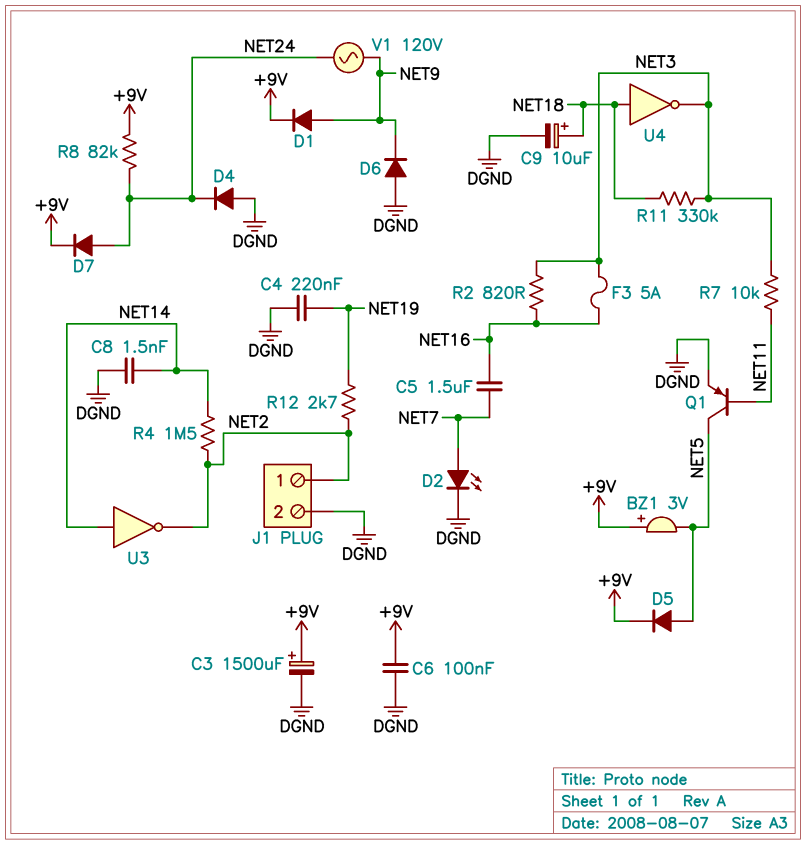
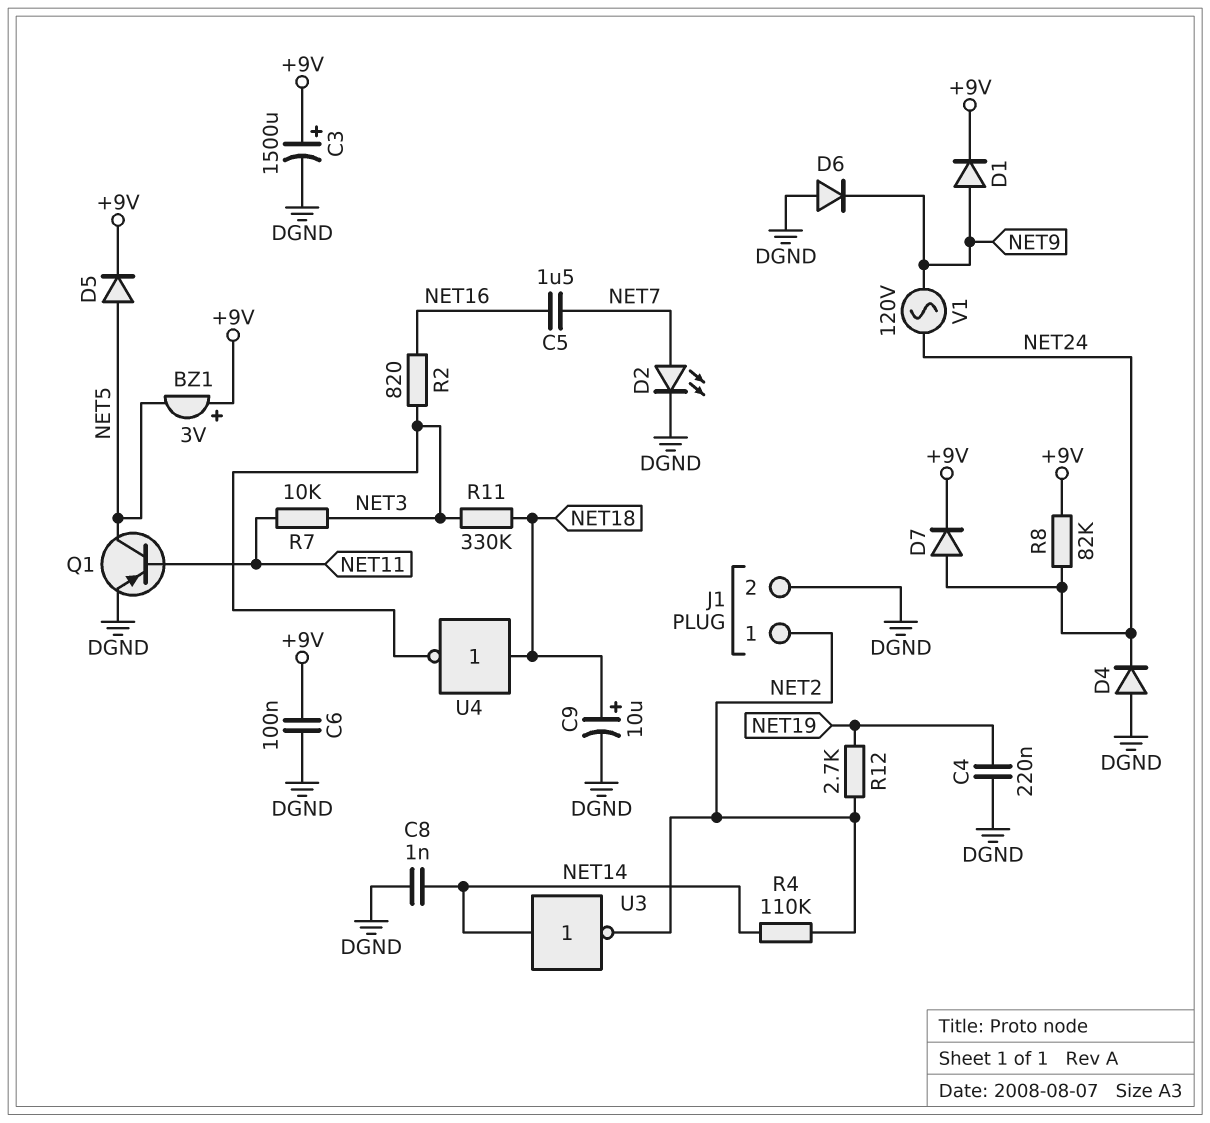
C8: 1.5nF (DGND, NET14) -> 1nF (DGND, NET14)
F3: 5A (NET3, NET16) -> none
R4: 1.5M (NET2, NET14) -> 110k (NET2, NET14)

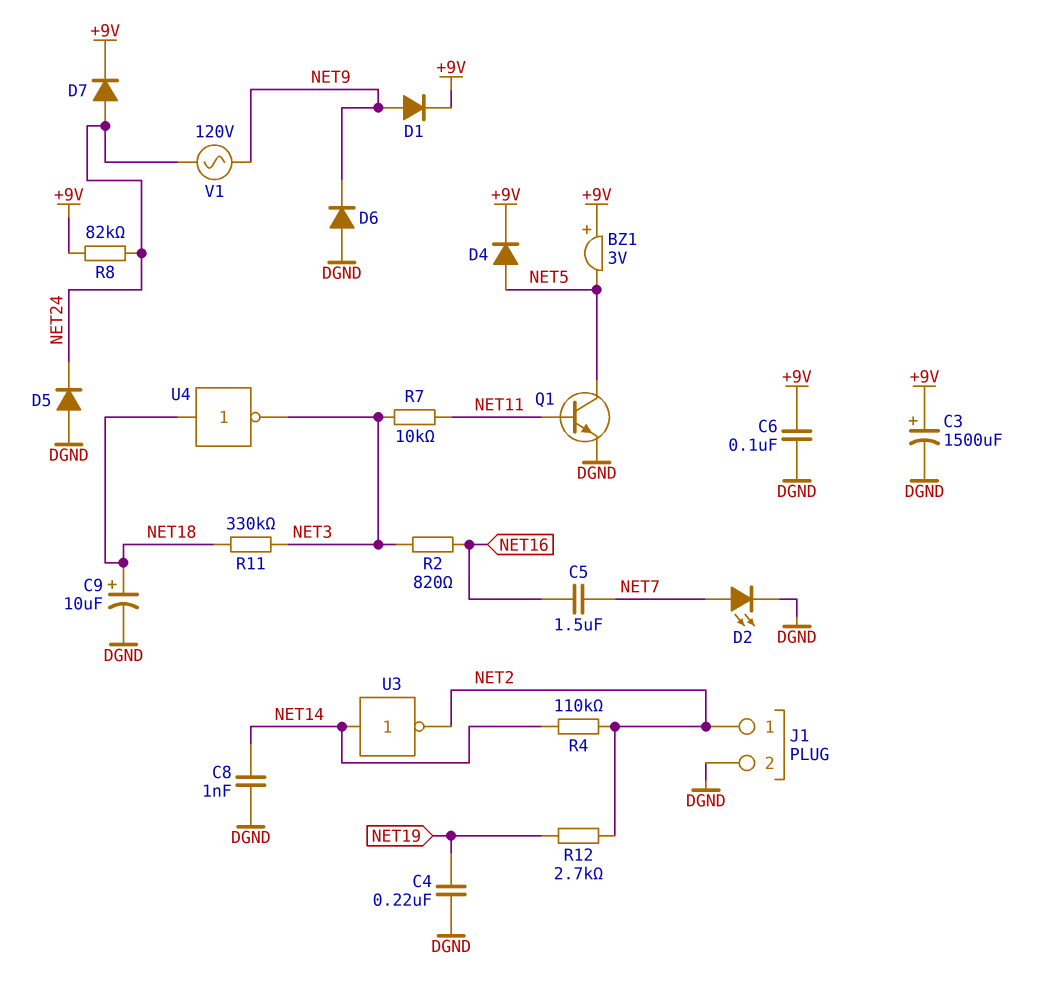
D4: diode (A DGND, K NET24) -> diode (A NET5, K +9V)
D5: diode (A NET5, K +9V) -> diode (A DGND, K NET24)
Q1: PNP (B NET11, C NET5, E DGND) -> NPN (B NET11, C NET5, E DGND)

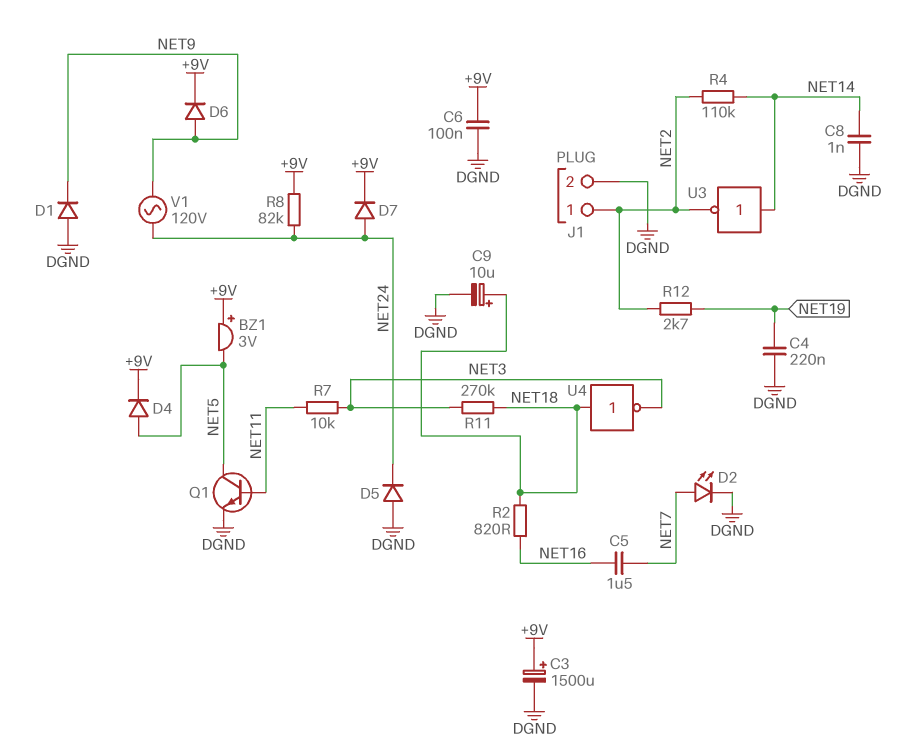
D1: diode (A NET9, K +9V) -> diode (A DGND, K NET9)
D6: diode (A DGND, K NET9) -> diode (A NET9, K +9V)
R2: 820 (NET3, NET16) -> 820 (NET16, NET18)
R11: 330k (NET3, NET18) -> 270k (NET3, NET18)

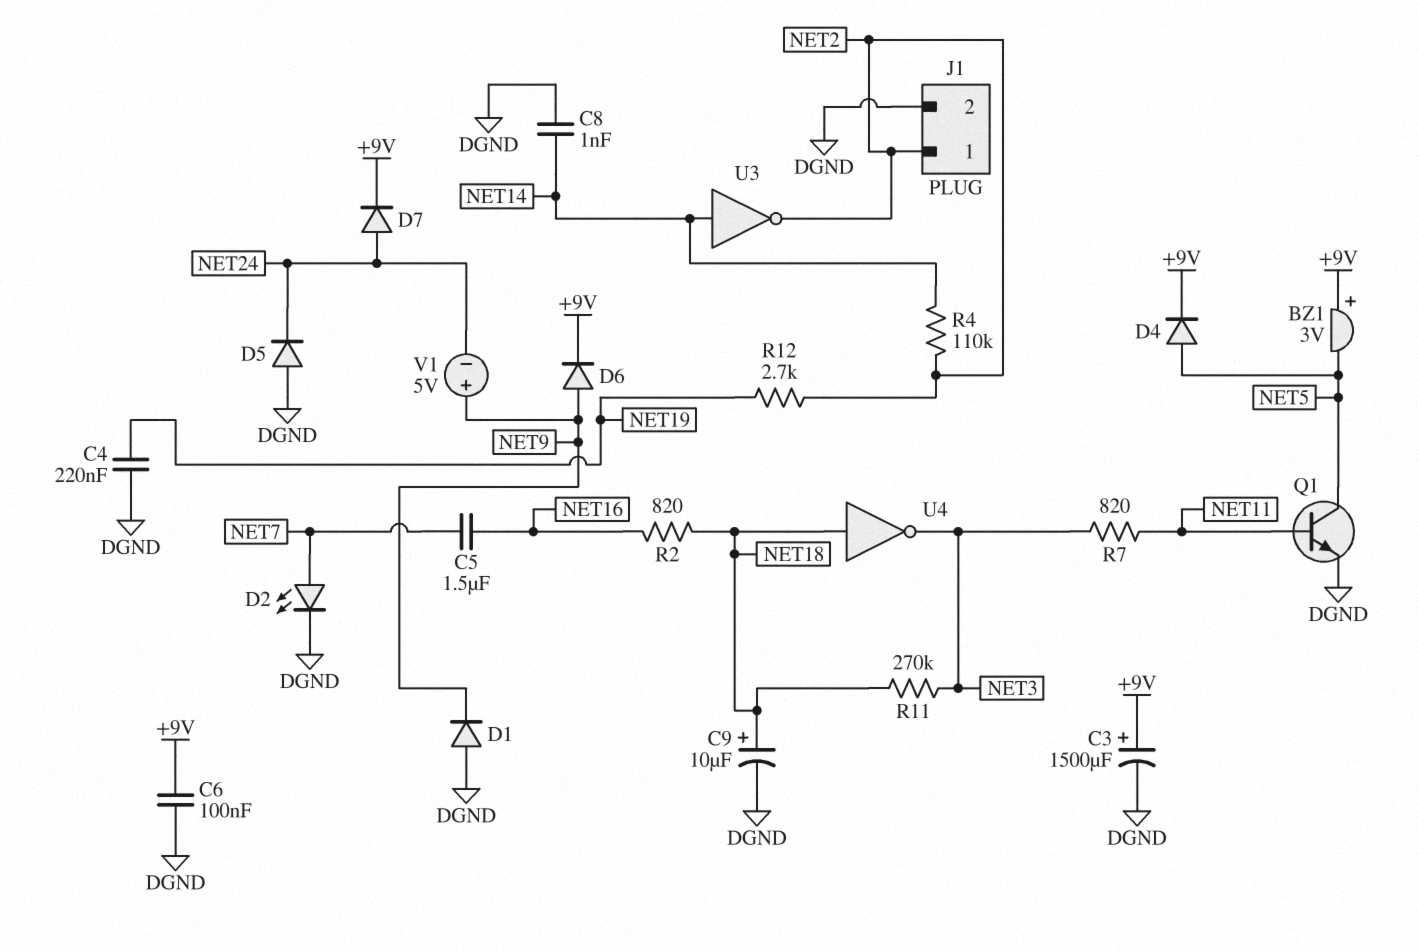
R7: 10k (NET3, NET11) -> 820 (NET3, NET11)
R8: 82k (+9V, NET24) -> none
V1: AC 120V (NET9, NET24) -> 5V (plus NET9, minus NET24)

